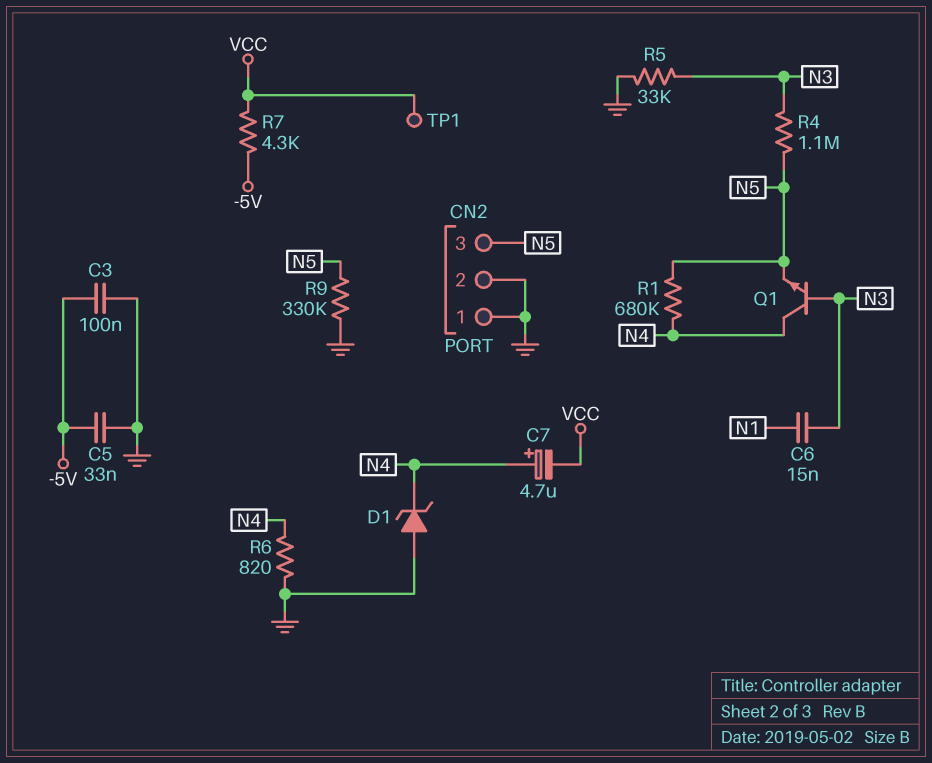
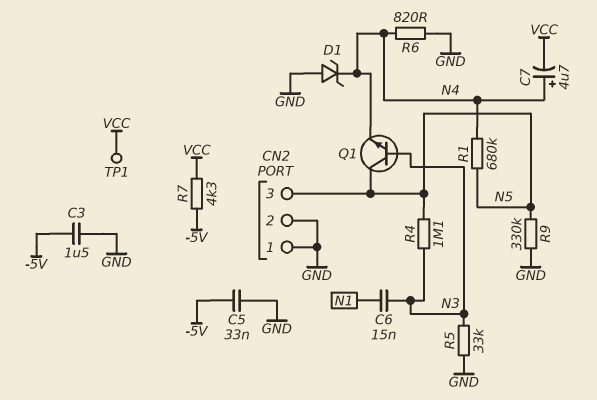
C3: 100nF (-5V, GND) -> 1.5uF (-5V, GND)
Q1: NPN (B N3, C N4, E N5) -> NPN (B N3, C N5, E N4)

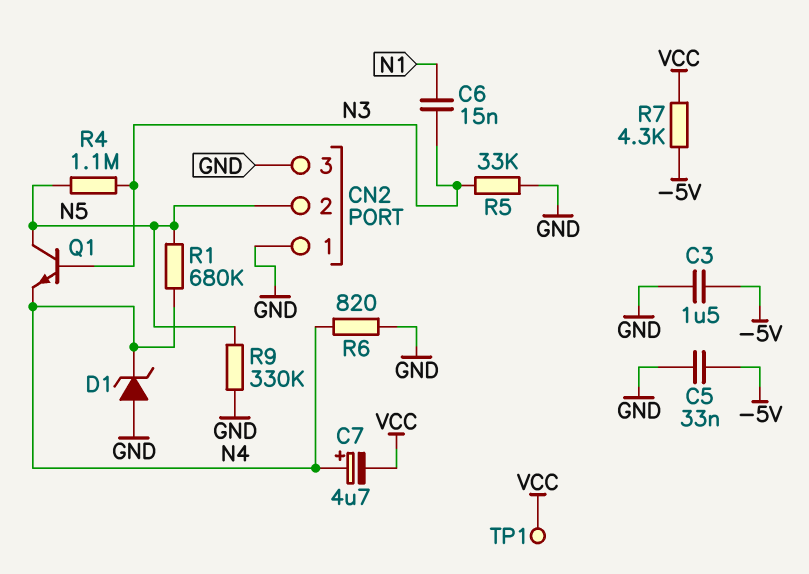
CN2 pin 2: GND -> N5
CN2 pin 3: N5 -> GND

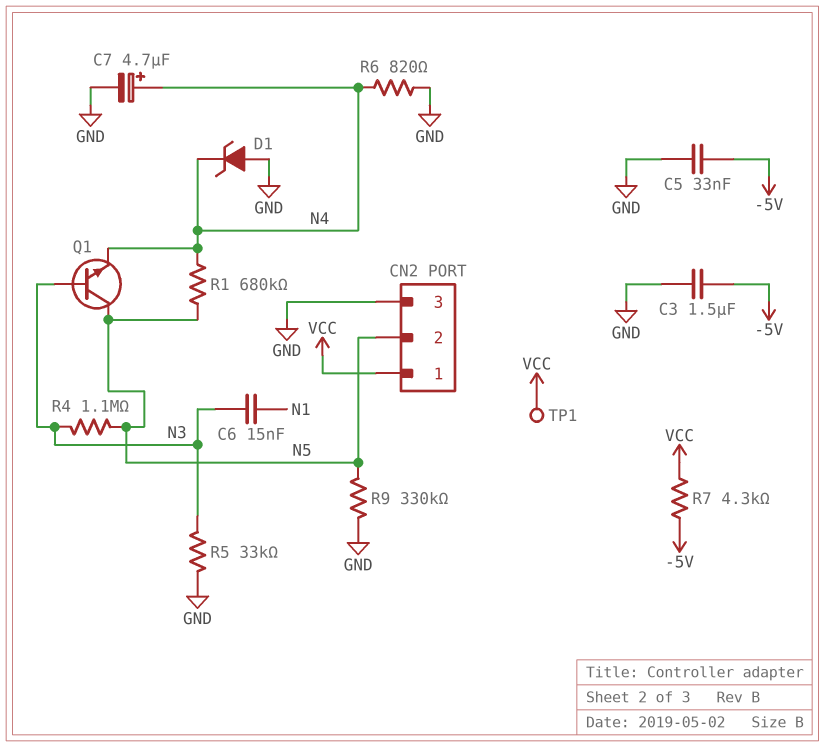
C7: 4.7uF (plus N4, minus VCC) -> 4.7uF (plus N4, minus GND)
CN2 pin 1: GND -> VCC

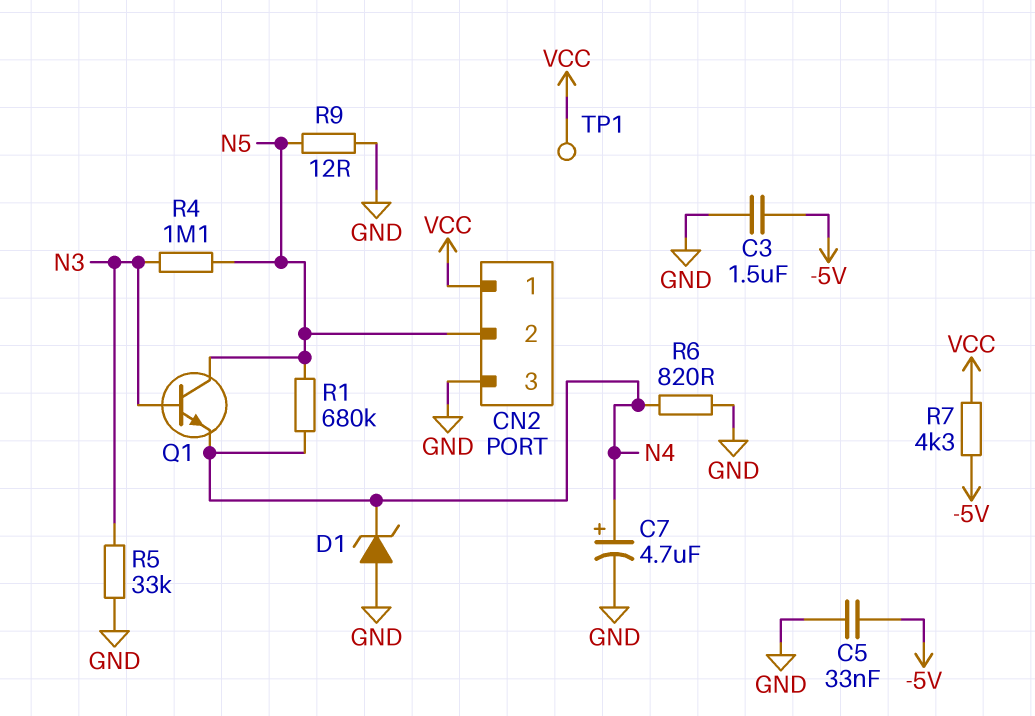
C6: 15nF (N1, N3) -> none
R9: 330k (GND, N5) -> 12 (GND, N5)

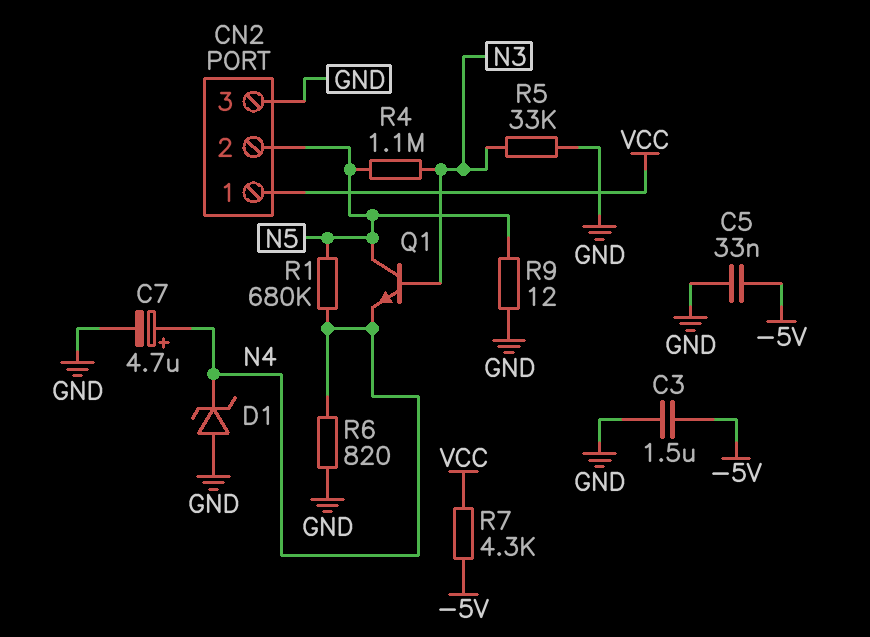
TP1: test point (VCC) -> none

